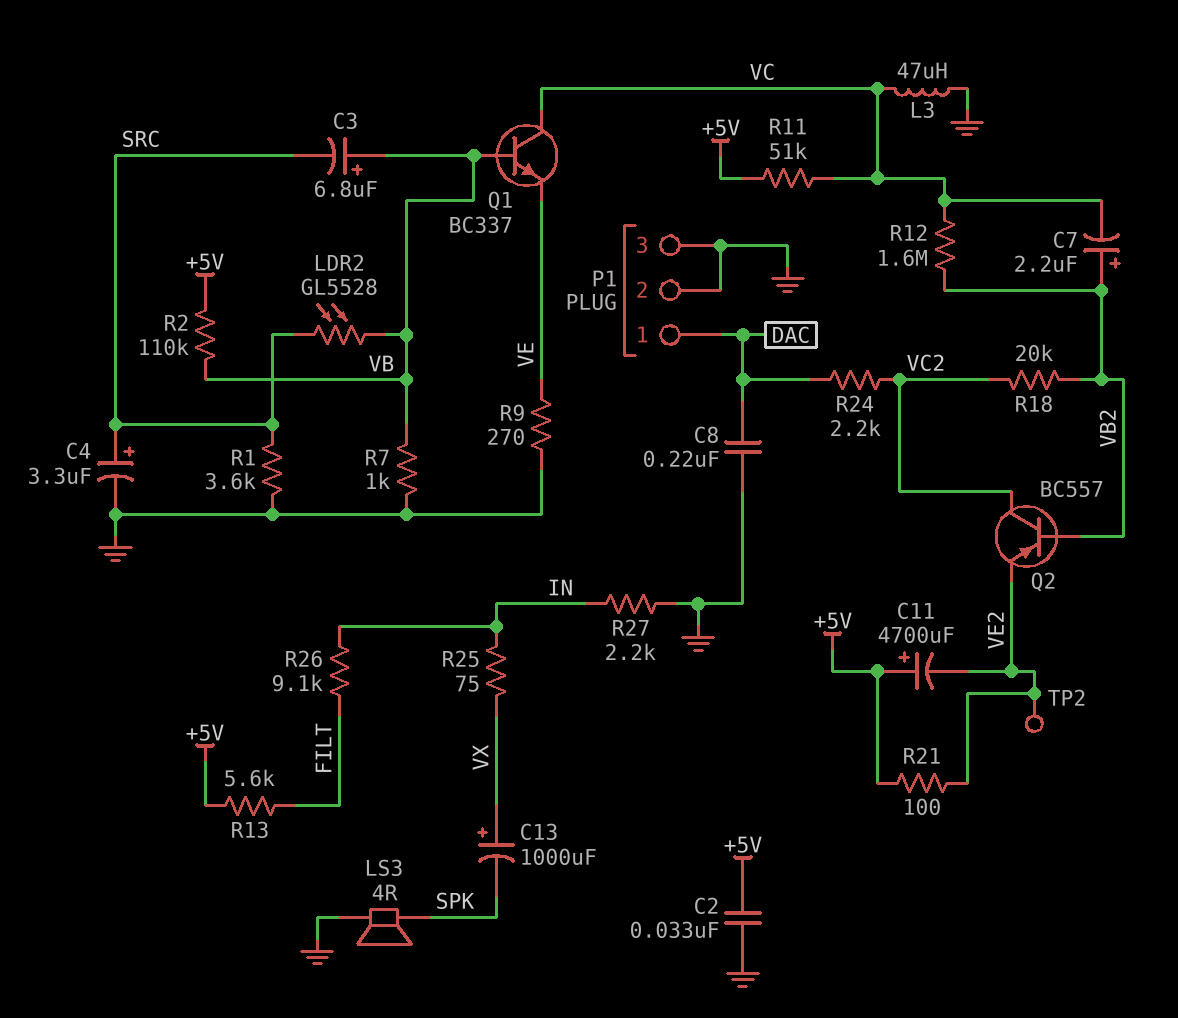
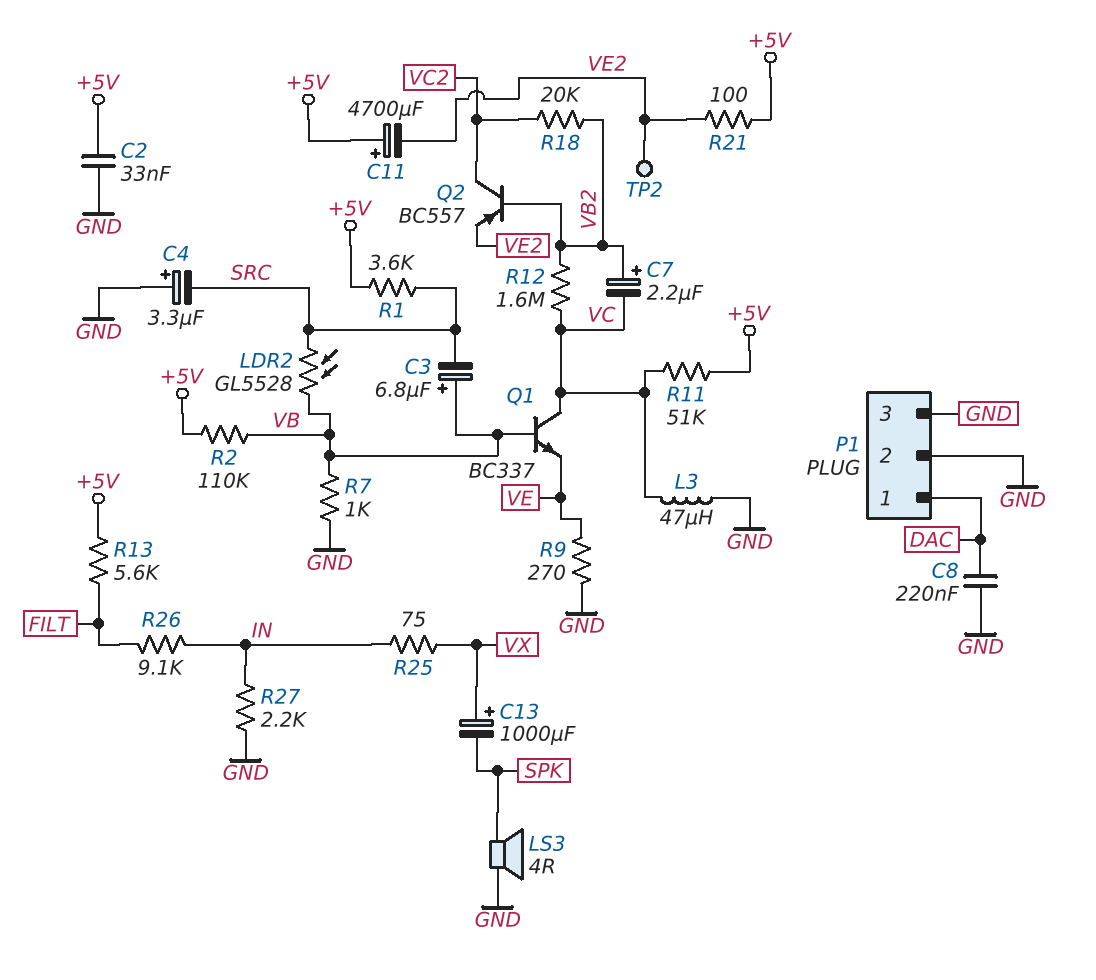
C4: 3.3uF (plus SRC, minus GND) -> 3.3uF (plus GND, minus SRC)
R1: 3.6k (GND, SRC) -> 3.6k (+5V, SRC)
R24: 2.2k (DAC, VC2) -> none

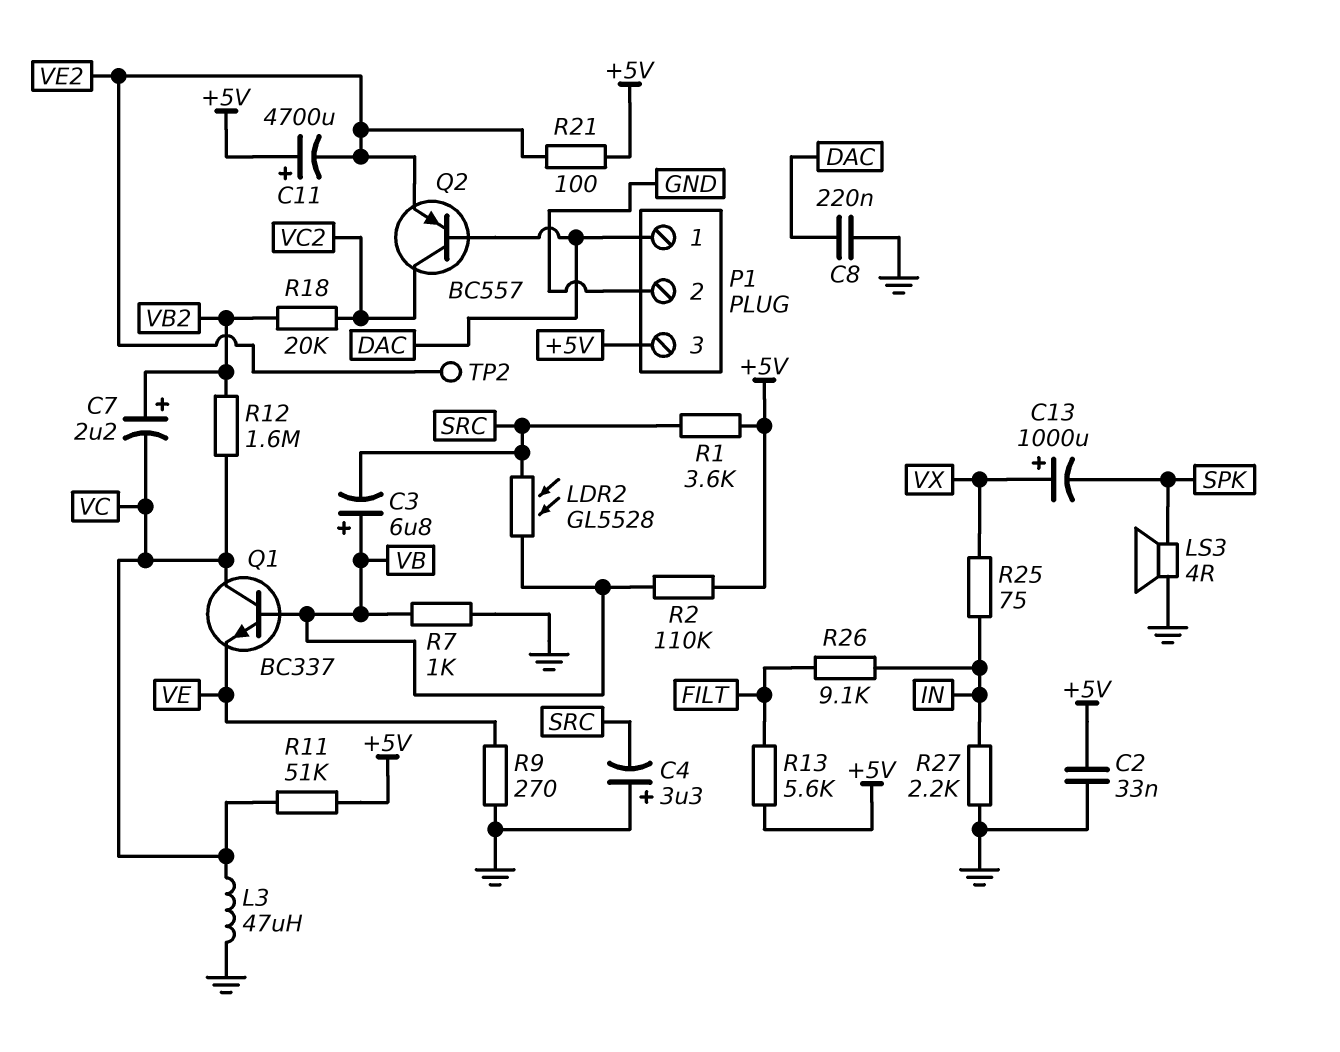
P1 pin 3: GND -> +5V
Q2: PNP BC557 (B VB2, C VC2, E VE2) -> PNP BC557 (B DAC, C VC2, E VE2)

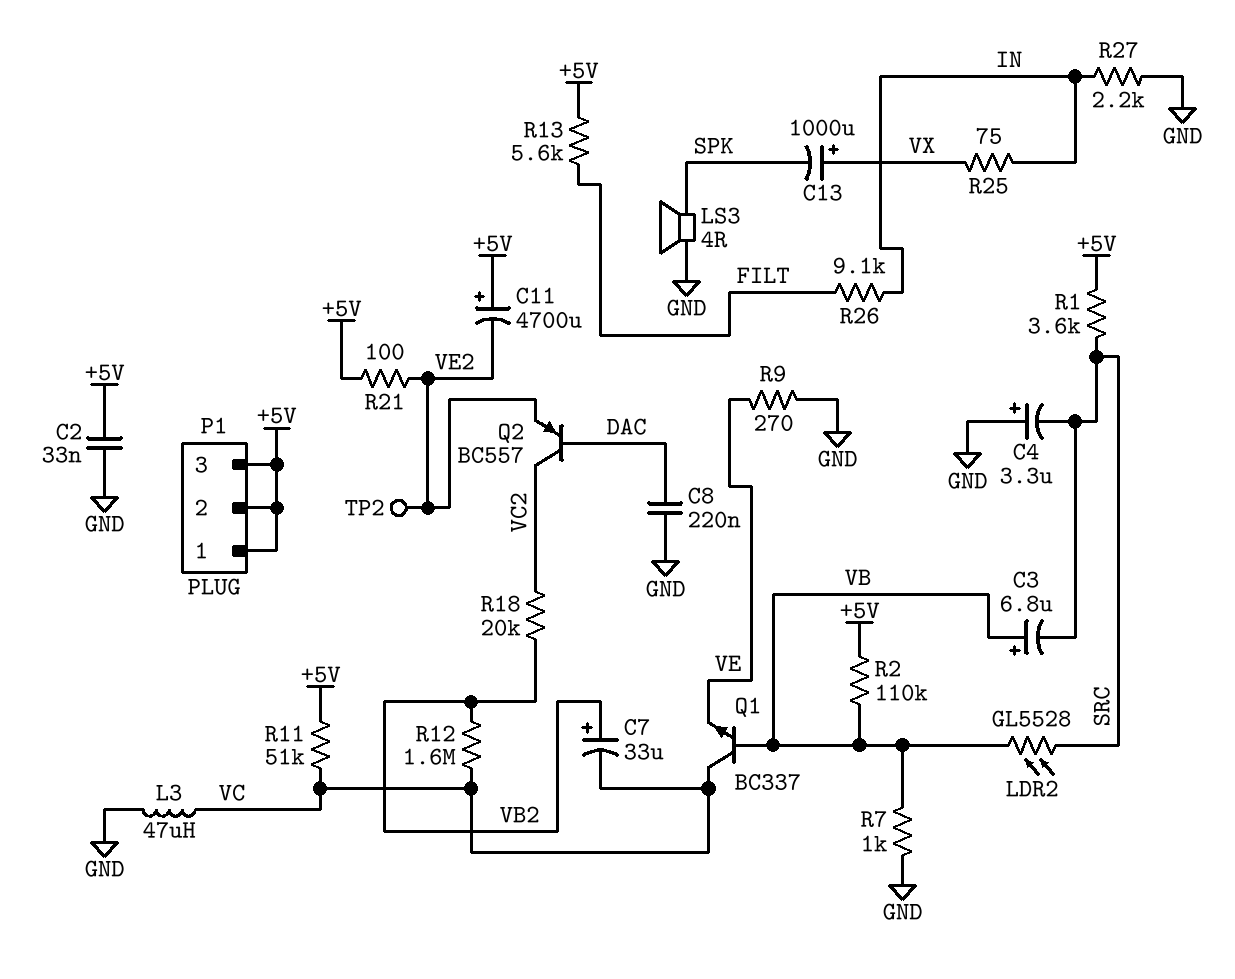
C7: 2.2uF (plus VB2, minus VC) -> 33uF (plus VB2, minus VC)
P1 pin 1: DAC -> +5V
P1 pin 2: GND -> +5V

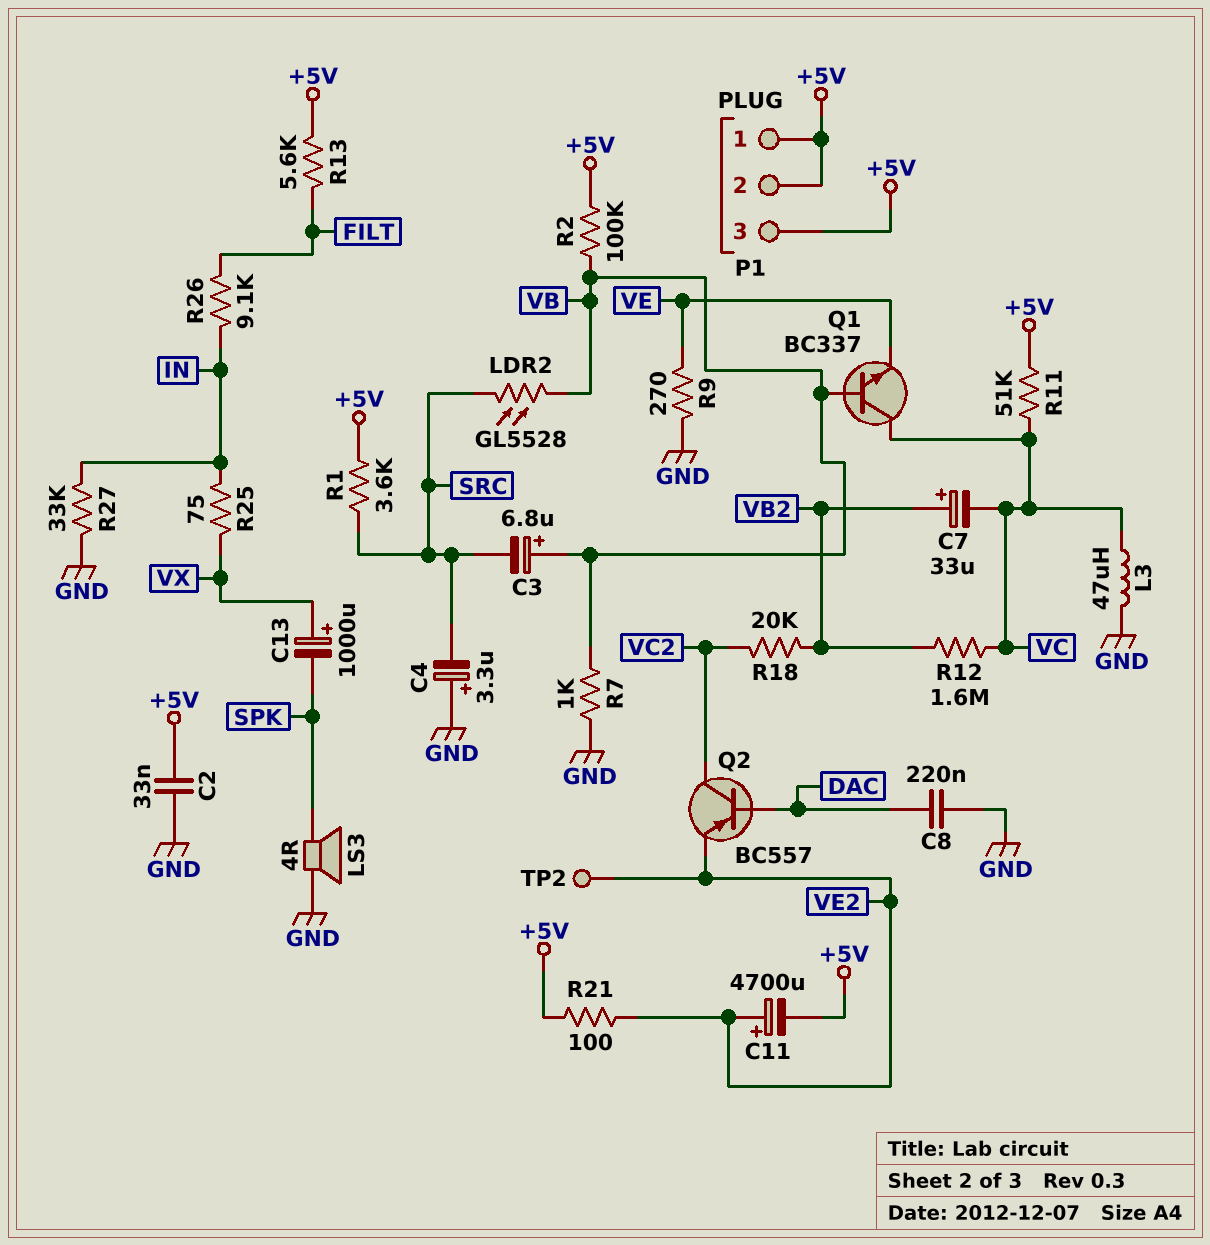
C11: 4700uF (plus +5V, minus VE2) -> 4700uF (plus VE2, minus +5V)
R2: 110k (+5V, VB) -> 100k (+5V, VB)
R27: 2.2k (GND, IN) -> 33k (GND, IN)

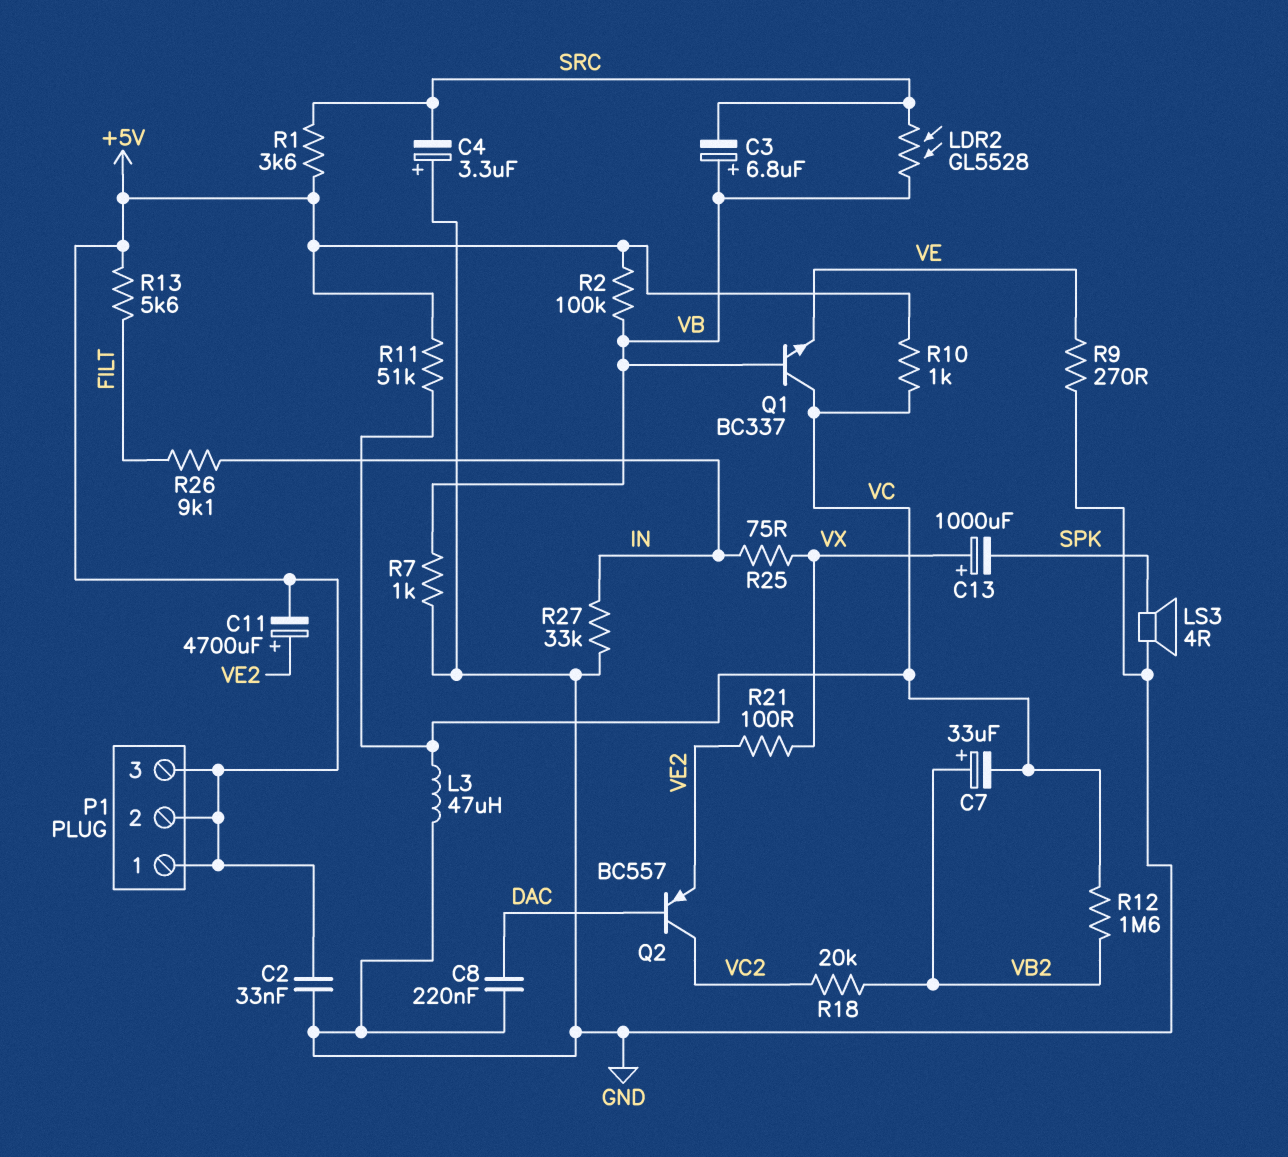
R10: none -> 1k (+5V, VC)
R21: 100 (+5V, VE2) -> 100 (VE2, VX)
TP2: test point (VE2) -> none

